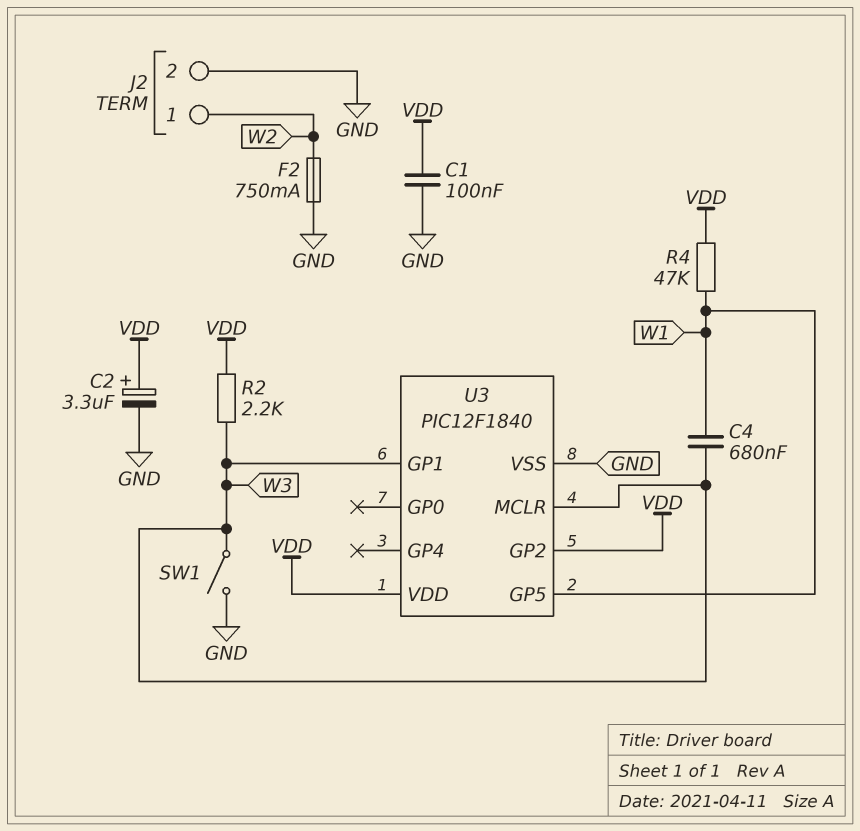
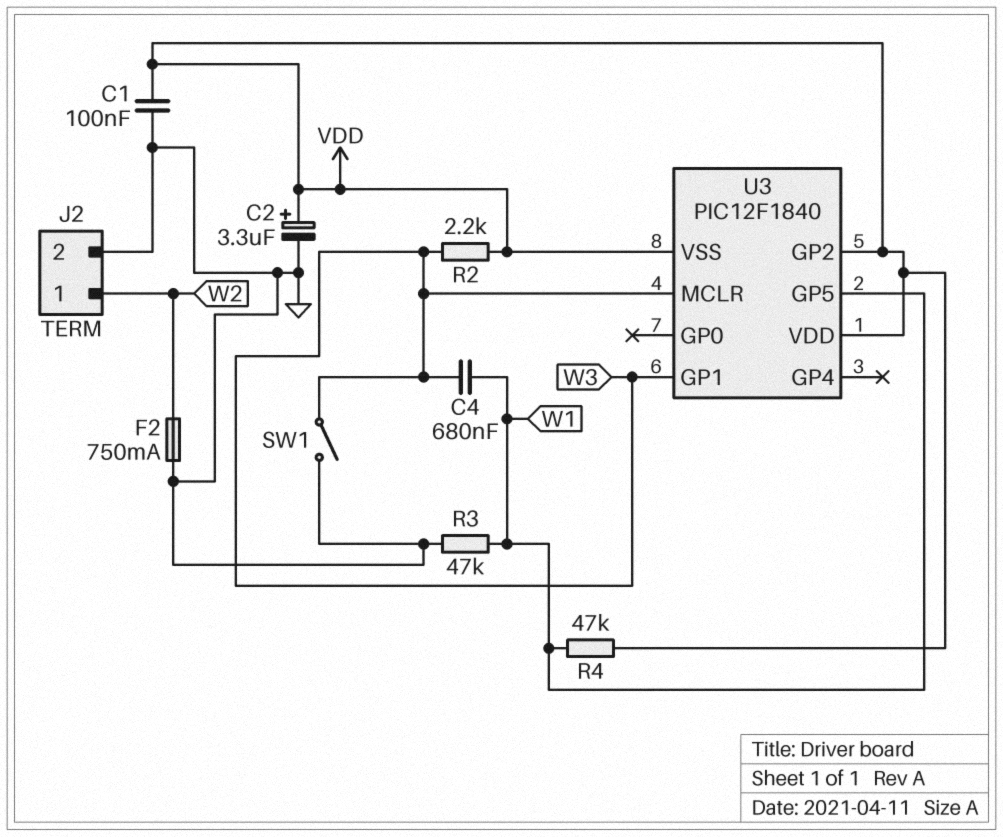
R3: none -> 47k (GND, W1)
U3 pin VSS: GND -> VDD

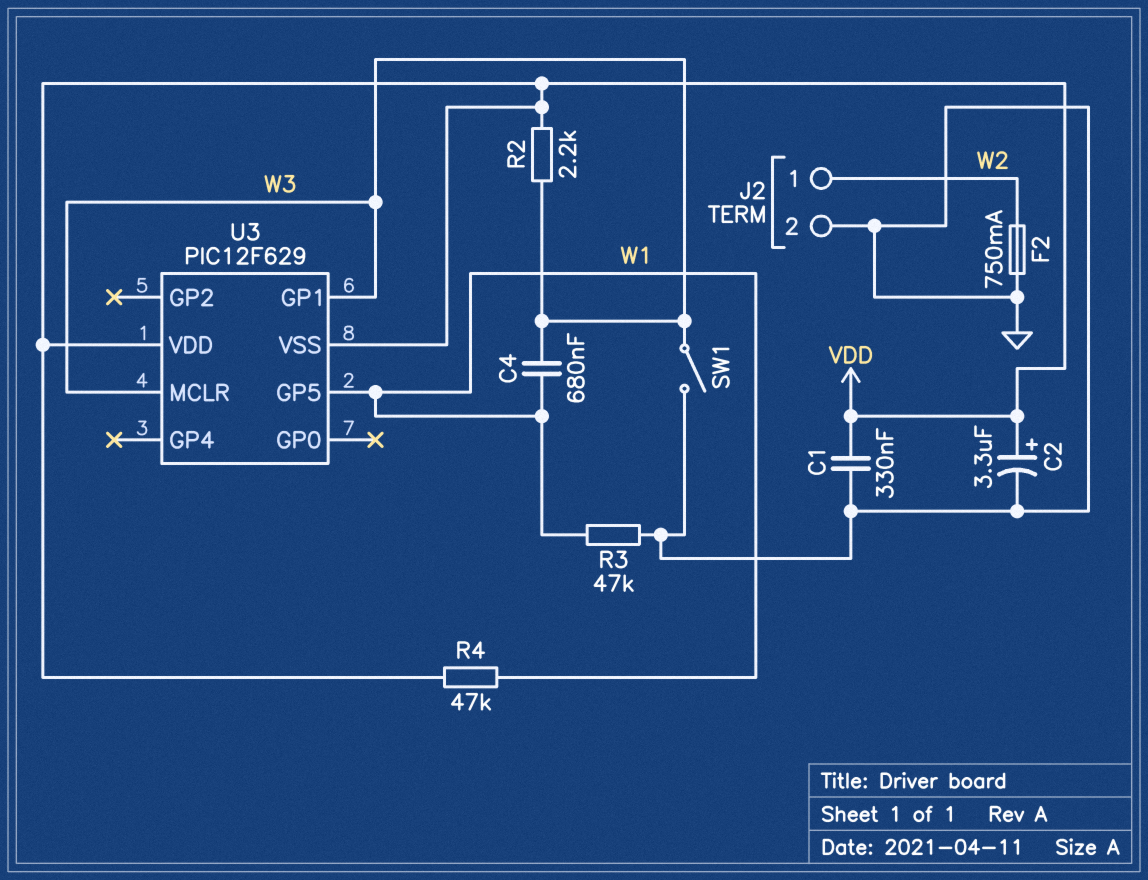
C1: 100nF (GND, VDD) -> 330nF (GND, VDD)
U3: PIC12F1840 -> PIC12F629
U3 pin GP2: VDD -> none

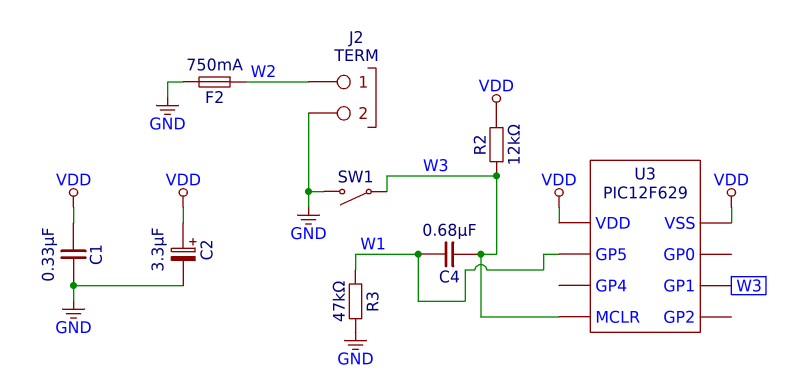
R2: 2.2k (VDD, W3) -> 12k (VDD, W3)
R4: 47k (VDD, W1) -> none

